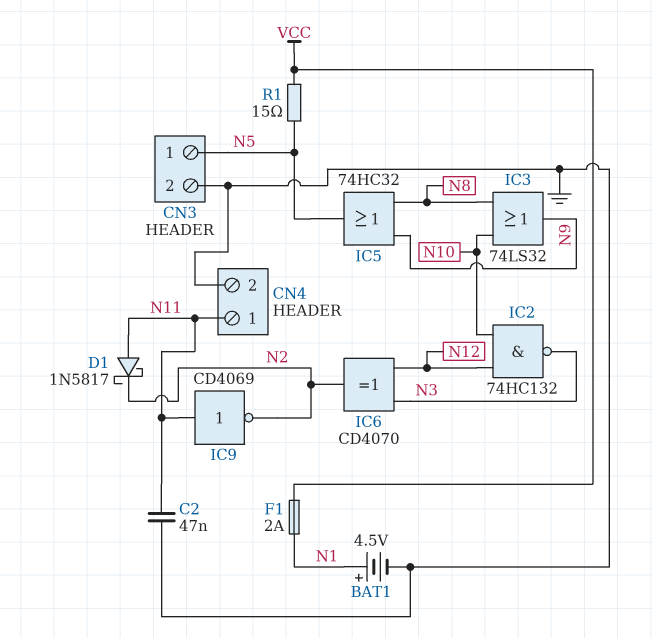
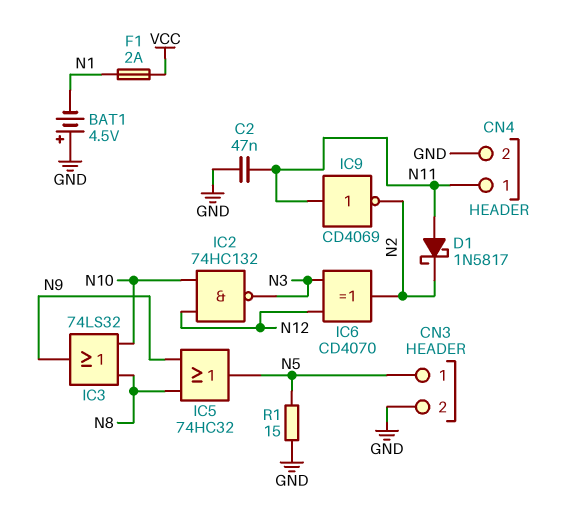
BAT1: 4.5V (plus N1, minus GND) -> 4.5V (plus GND, minus N1)
R1: 15 (N5, VCC) -> 15 (GND, N5)

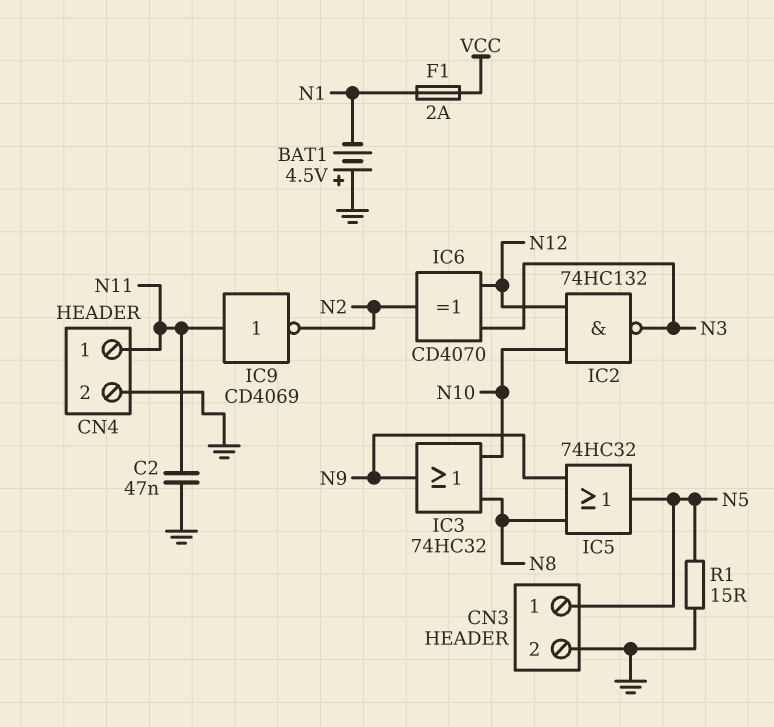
D1: schottky 1N5817 (A N11, K N2) -> none
IC3: OR 74LS32 (in N8, in N10, out N9) -> OR 74HC32 (in N8, in N10, out N9)

